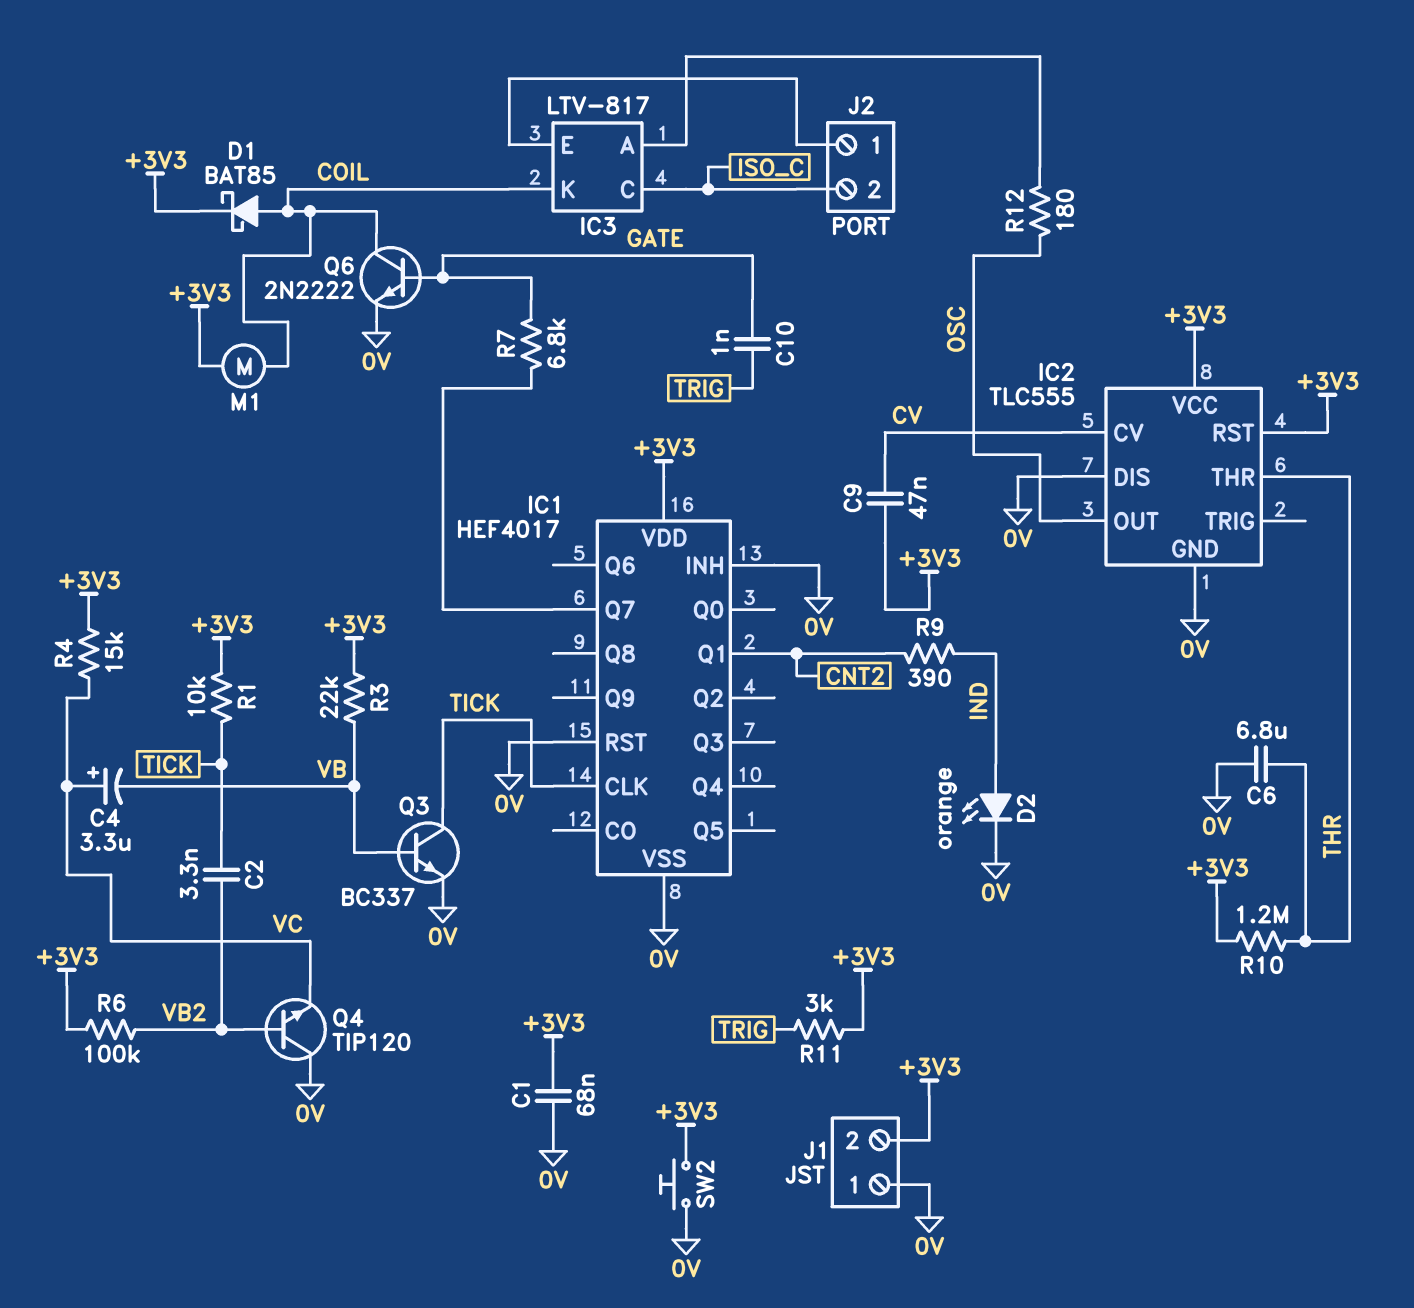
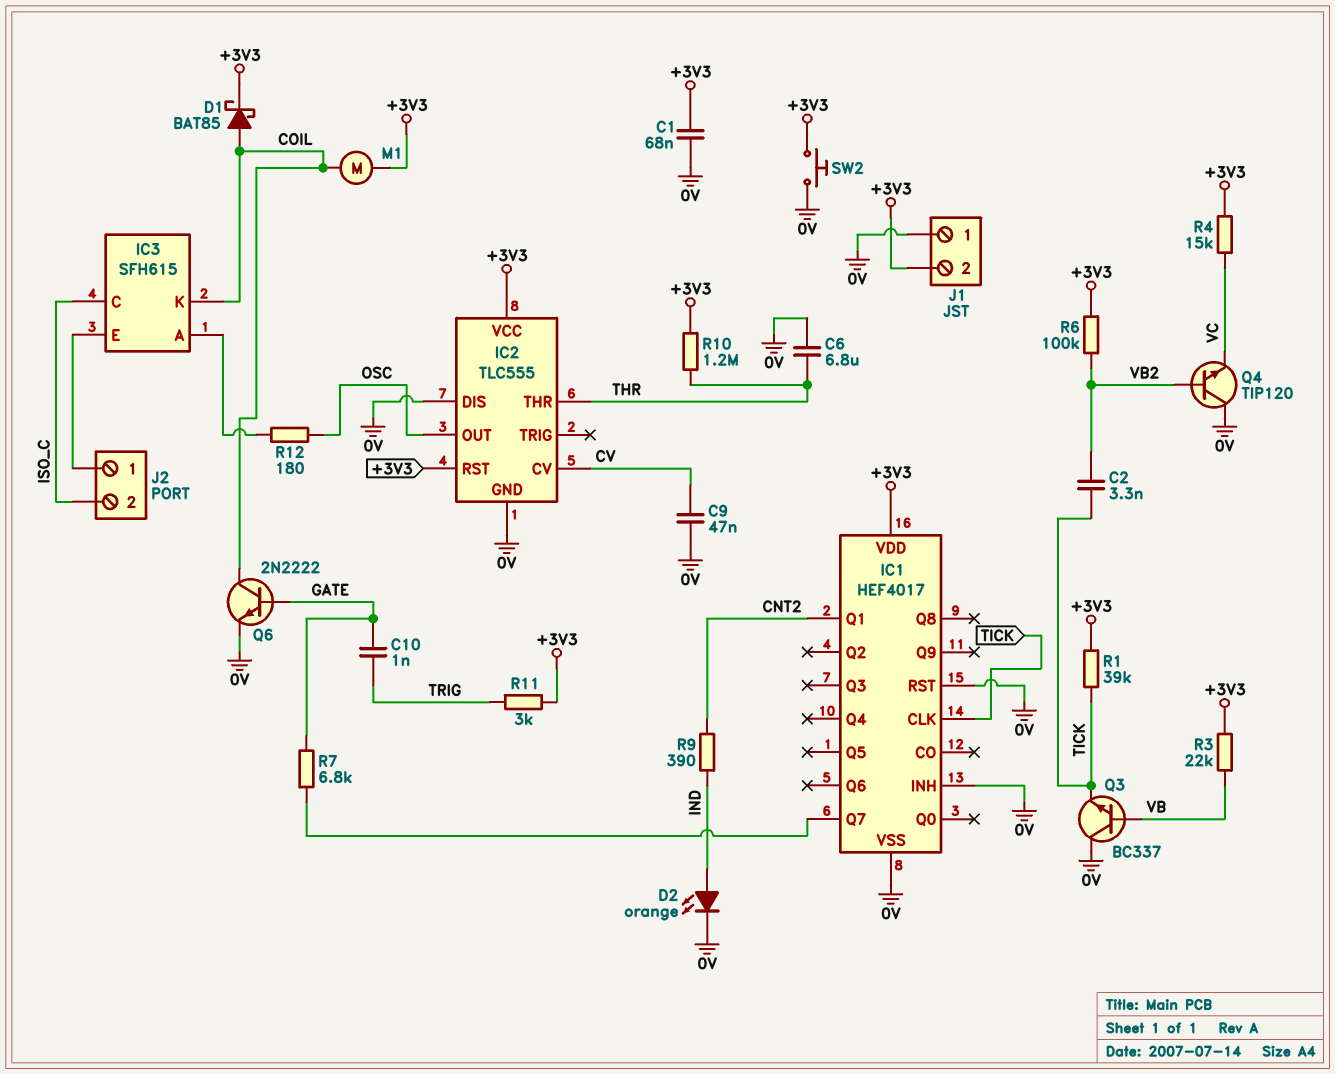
C4: 3.3uF (plus VC, minus VB) -> none
C9: 47nF (+3V3, CV) -> 47nF (0V, CV)
IC3: LTV-817 -> SFH615
Q3: NPN BC337 (B VB, C TICK, E 0V) -> NPN BC337 (B VB, C 0V, E TICK)
R1: 10k (+3V3, TICK) -> 39k (+3V3, TICK)

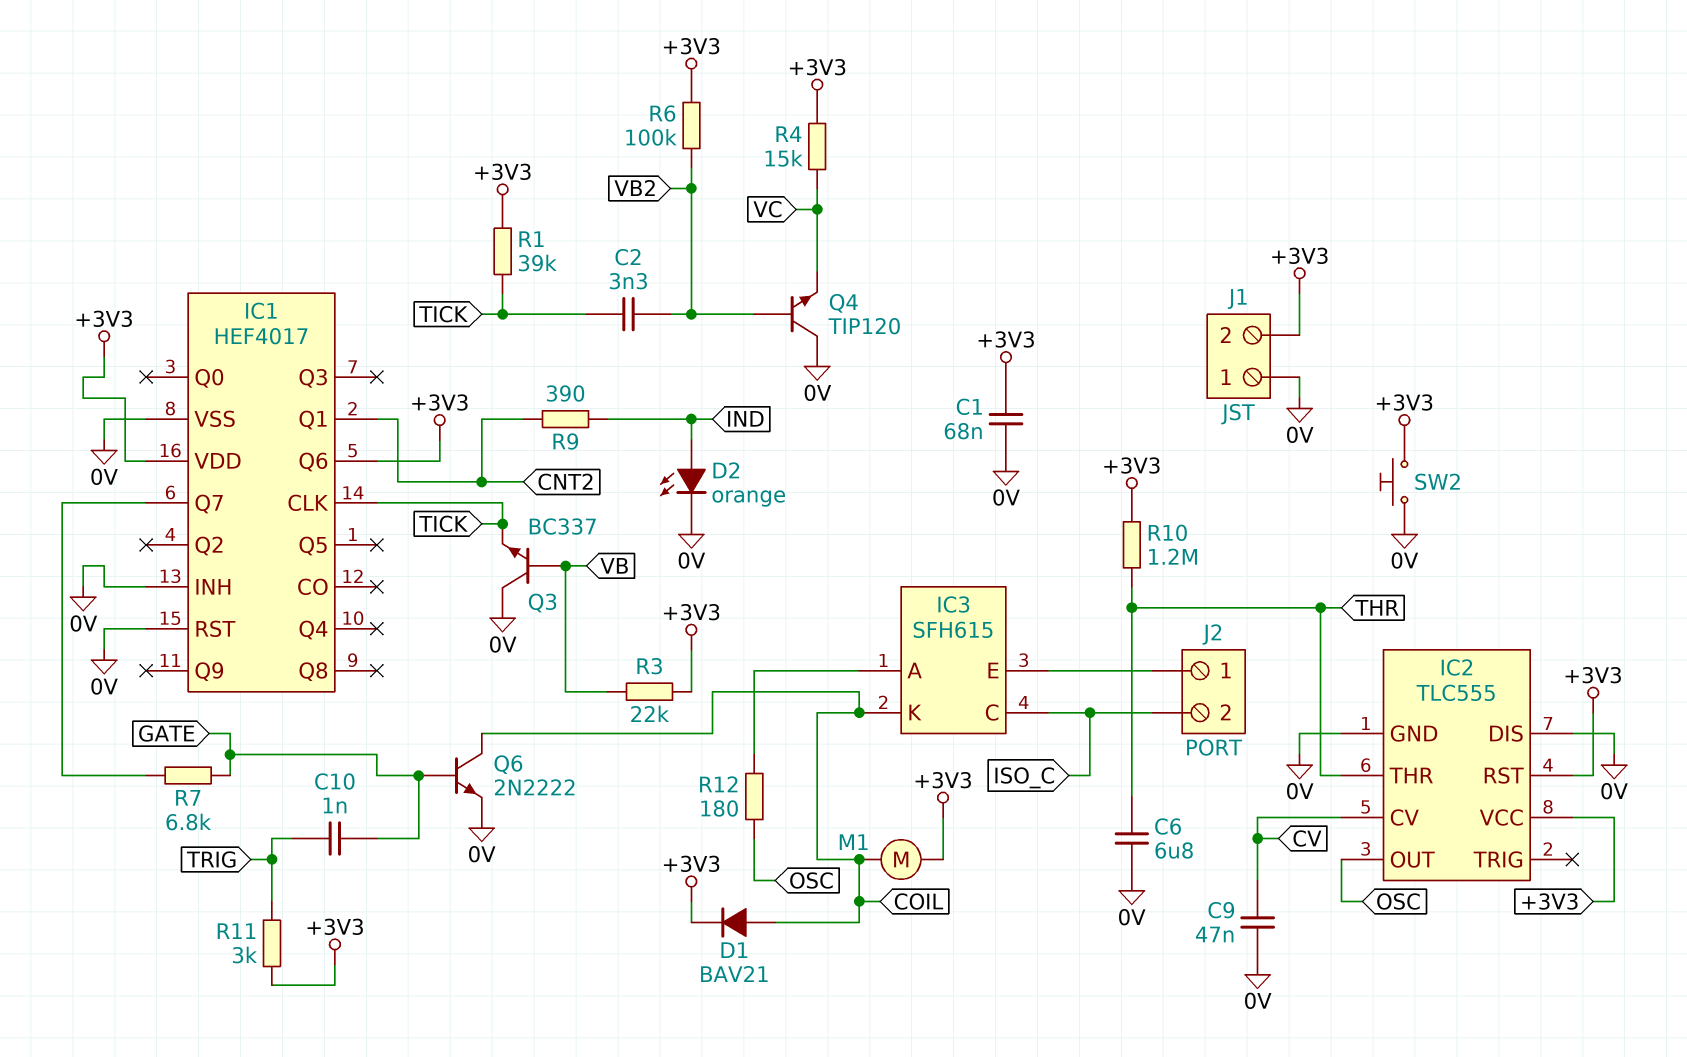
D1: schottky BAT85 (A COIL, K +3V3) -> diode BAV21 (A COIL, K +3V3)
IC1 pin Q6: none -> +3V3

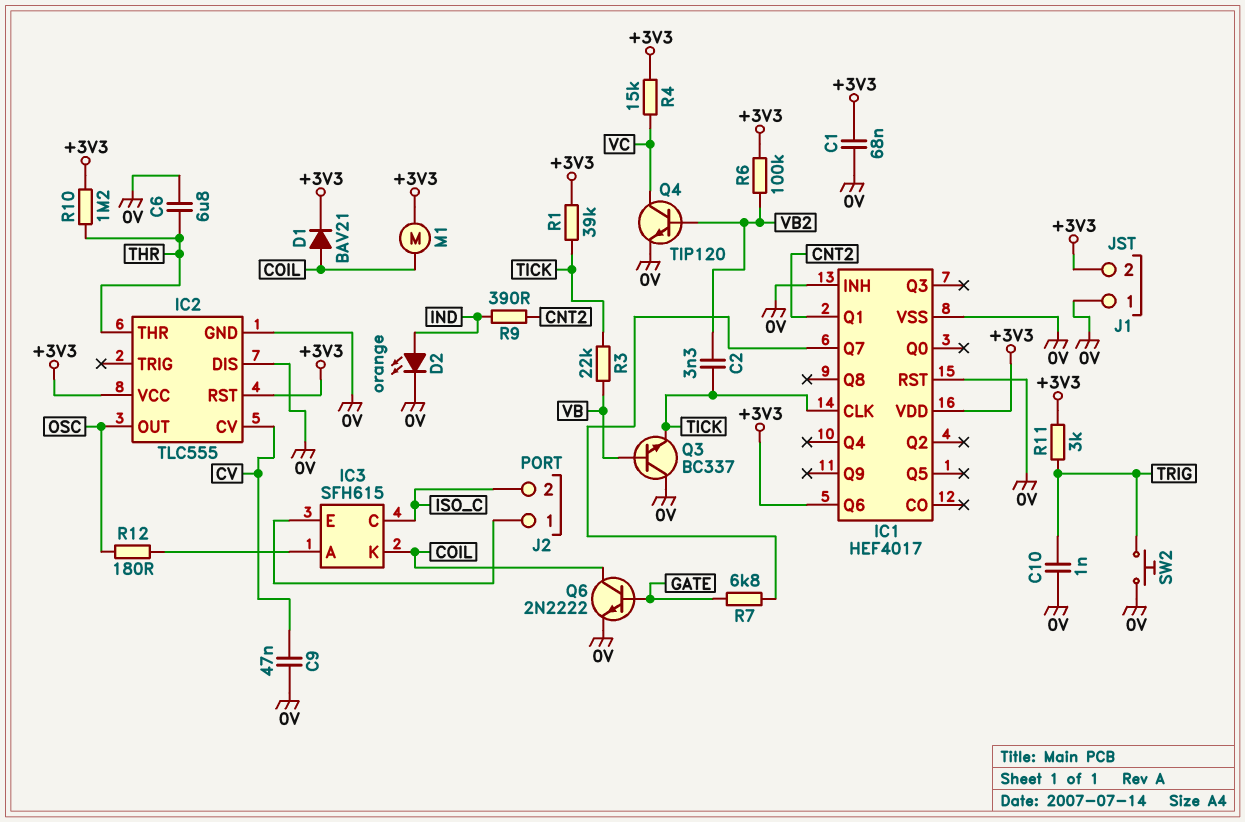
C10: 1nF (GATE, TRIG) -> 1nF (0V, TRIG)
Q4: NPN TIP120 (B VB2, C 0V, E VC) -> NPN TIP120 (B VB2, C VC, E 0V)
R3: 22k (+3V3, VB) -> 22k (TICK, VB)
SW2: button (+3V3, 0V) -> button (0V, TRIG)

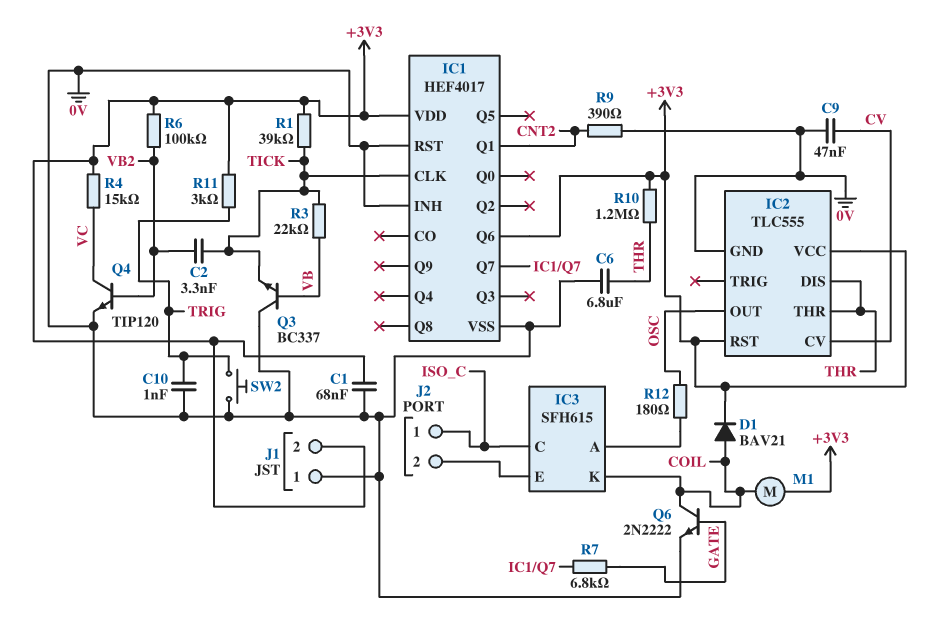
D2: LED orange (A IND, K 0V) -> none
IC2 pin DIS: 0V -> THR
J2 pin 1: IC3/E -> ISO_C
J2 pin 2: ISO_C -> IC3/E
R9: 390 (CNT2, IND) -> 390 (0V, CNT2)

